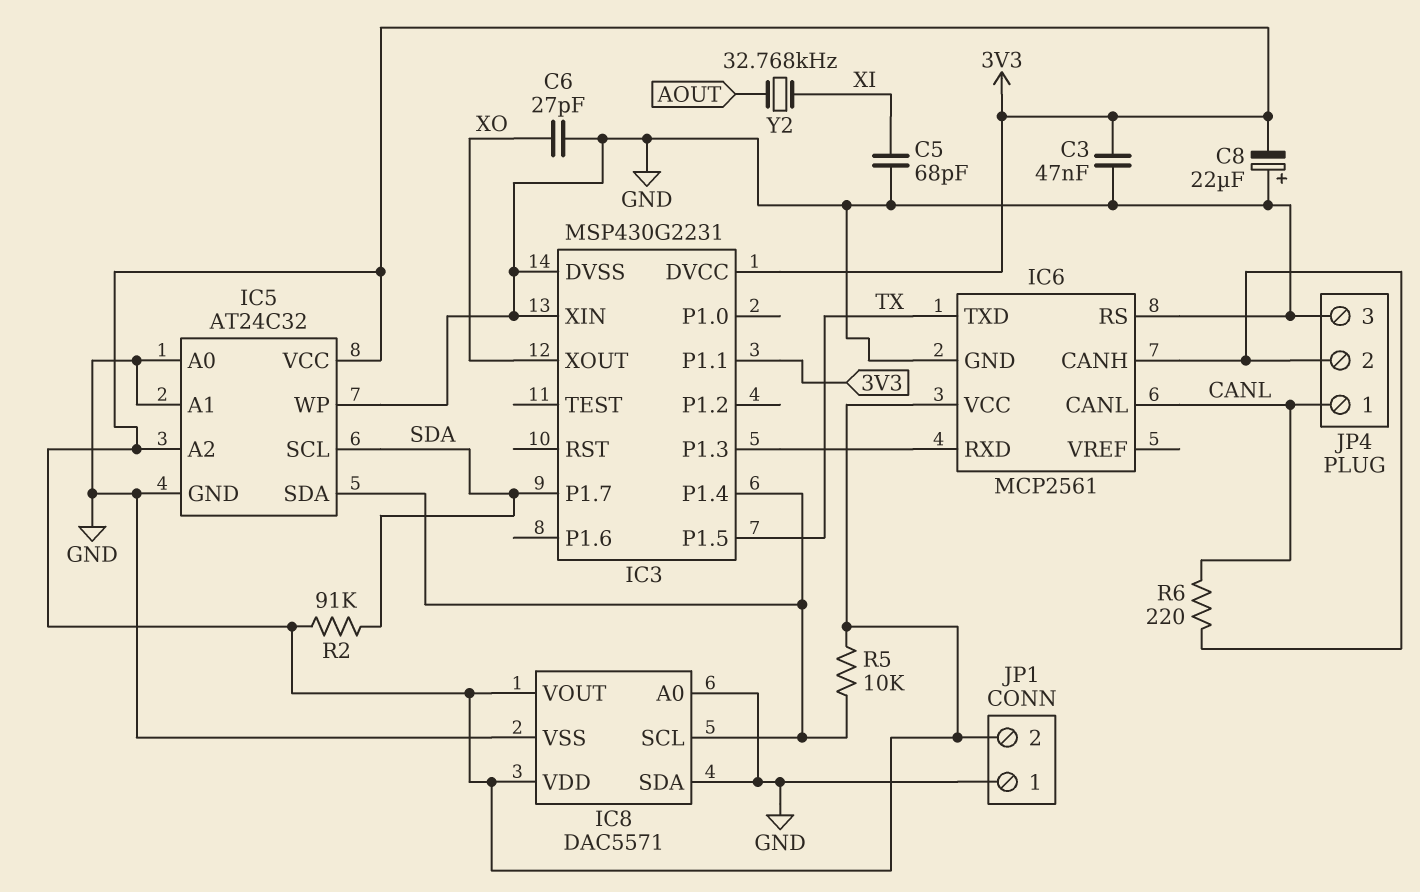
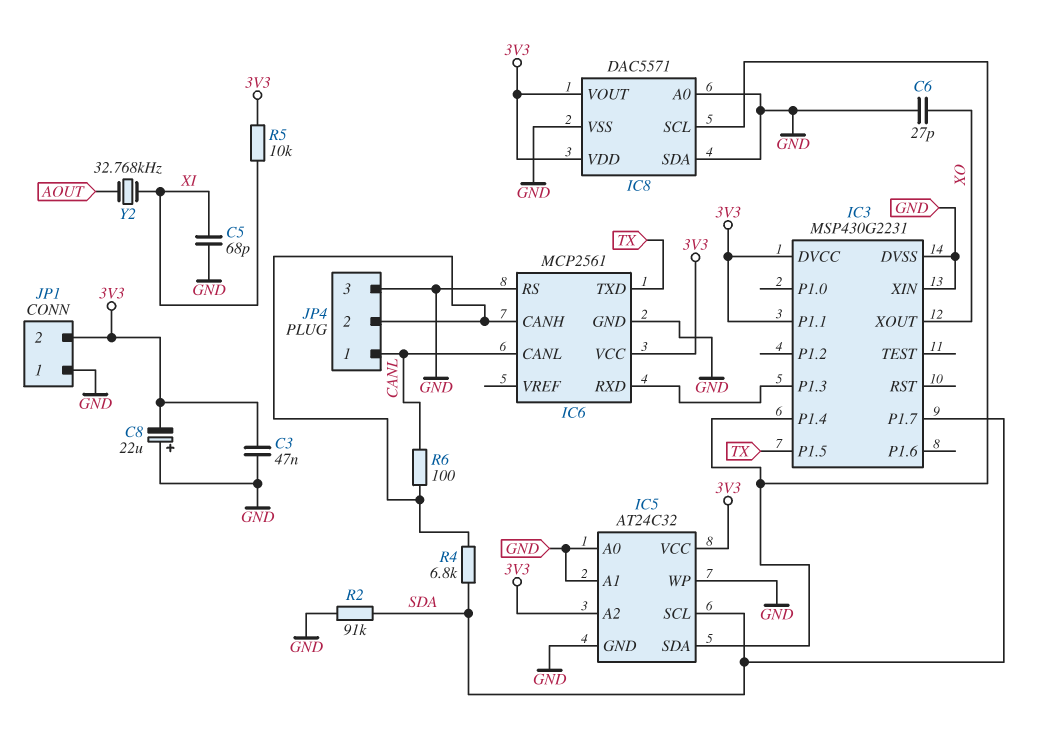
R2: 91k (3V3, SDA) -> 91k (GND, SDA)
R4: none -> 6.8k (IC6/CANH, SDA)
R5: 10k (3V3, IC3/P1.4) -> 10k (3V3, XI)
R6: 220 (CANL, IC6/CANH) -> 100 (CANL, IC6/CANH)

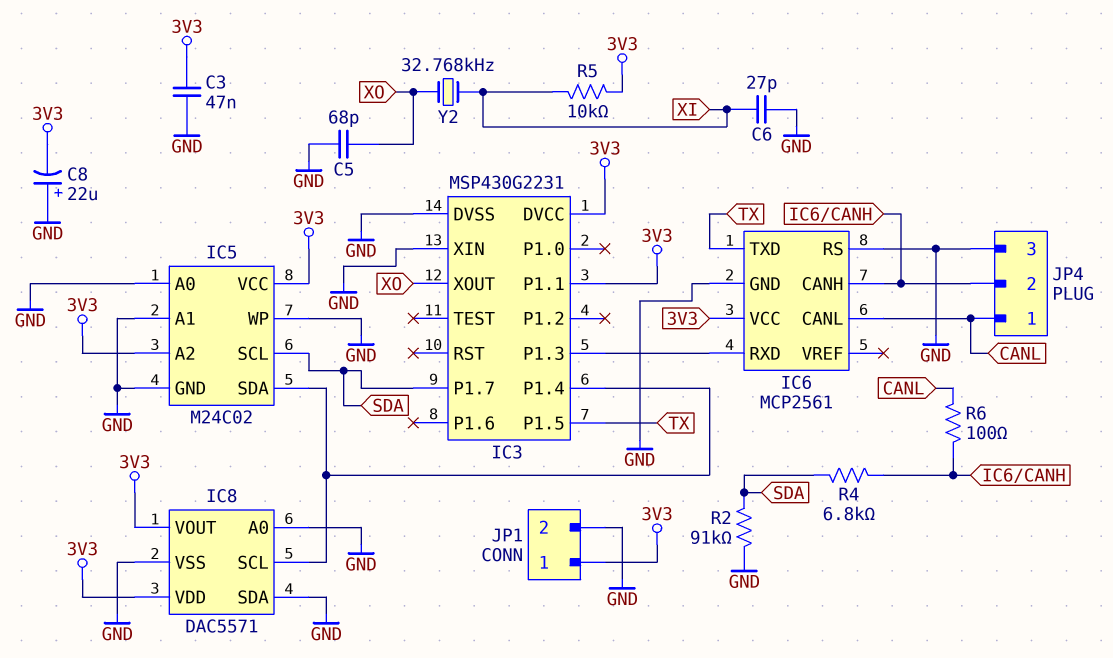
C5: 68pF (GND, XI) -> 68pF (GND, XO)
C6: 27pF (GND, XO) -> 27pF (GND, XI)
IC5: AT24C32 -> M24C02
JP1 pin 1: GND -> 3V3
JP1 pin 2: 3V3 -> GND
Y2: 32.768kHz (AOUT, XI) -> 32.768kHz (XI, XO)

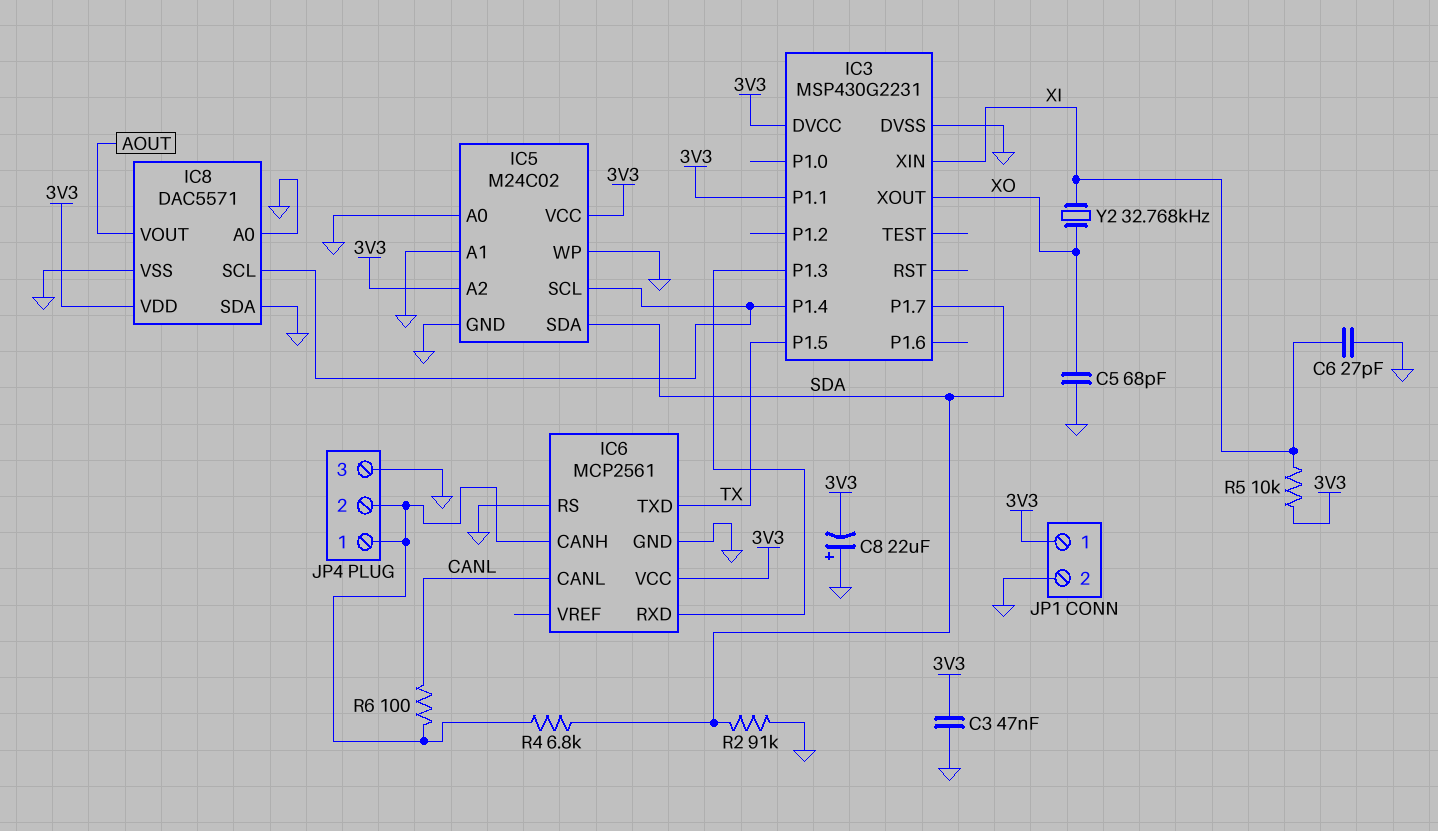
IC3 pin XIN: GND -> XI
IC5 pin SCL: SDA -> IC3/P1.4
IC5 pin SDA: IC3/P1.4 -> SDA
IC8 pin VOUT: 3V3 -> AOUT
JP4 pin 1: CANL -> IC6/CANH

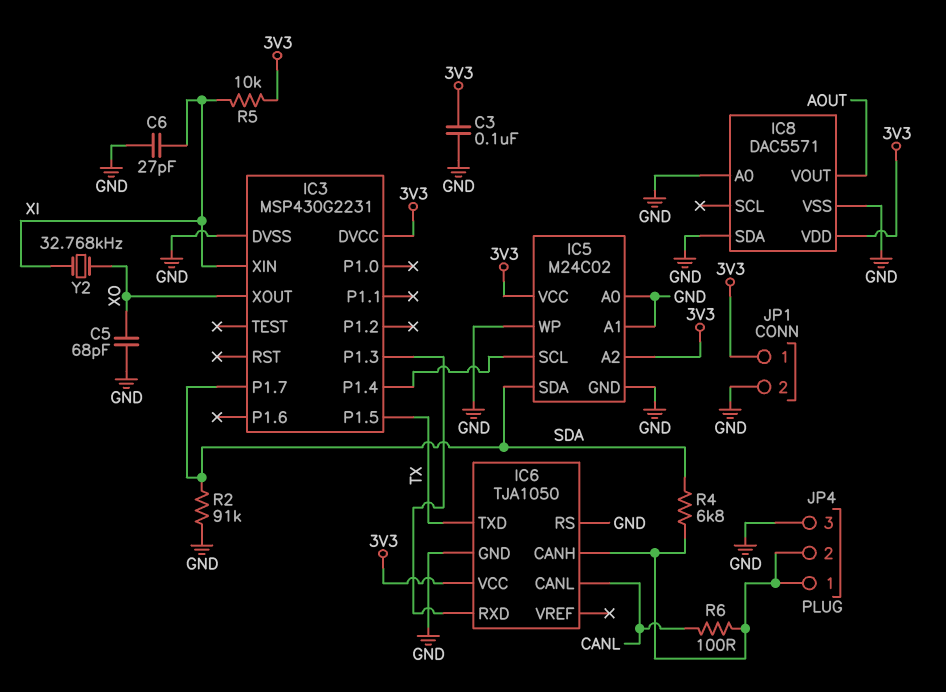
C3: 47nF (3V3, GND) -> 100nF (3V3, GND)
C8: 22uF (plus GND, minus 3V3) -> none
IC3 pin P1.1: 3V3 -> none
IC6: MCP2561 -> TJA1050
IC8 pin SCL: IC3/P1.4 -> none

